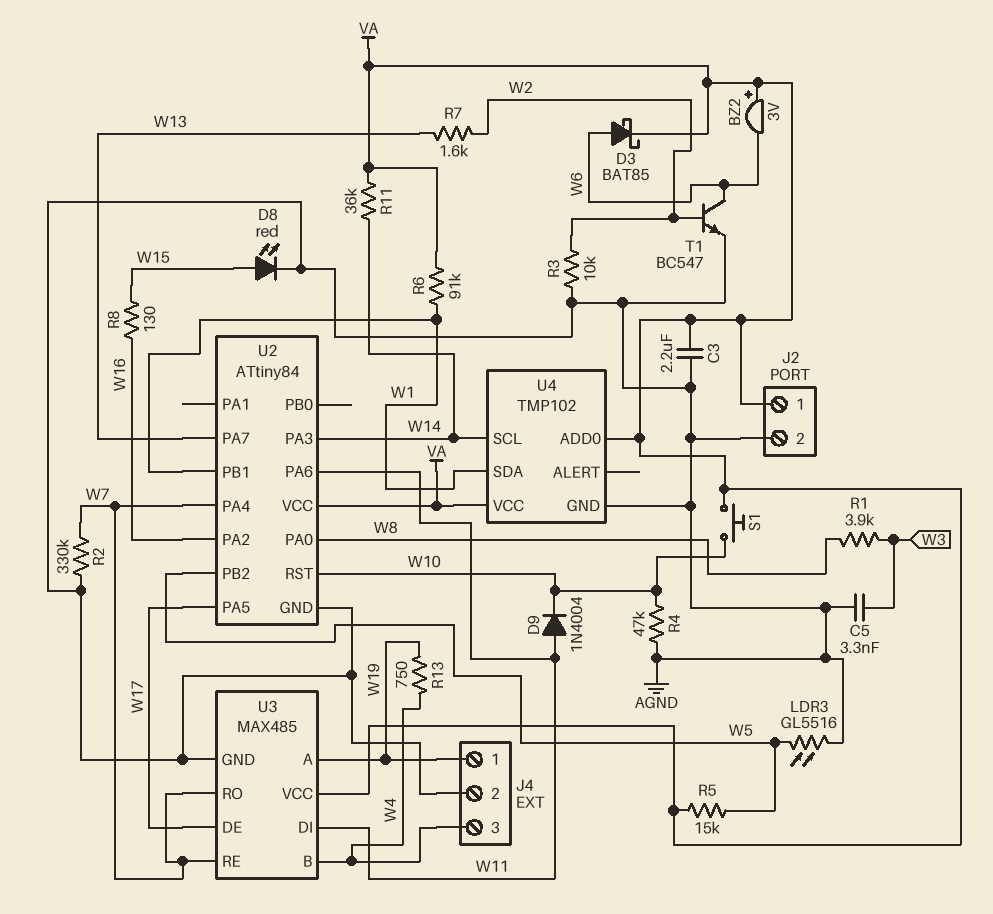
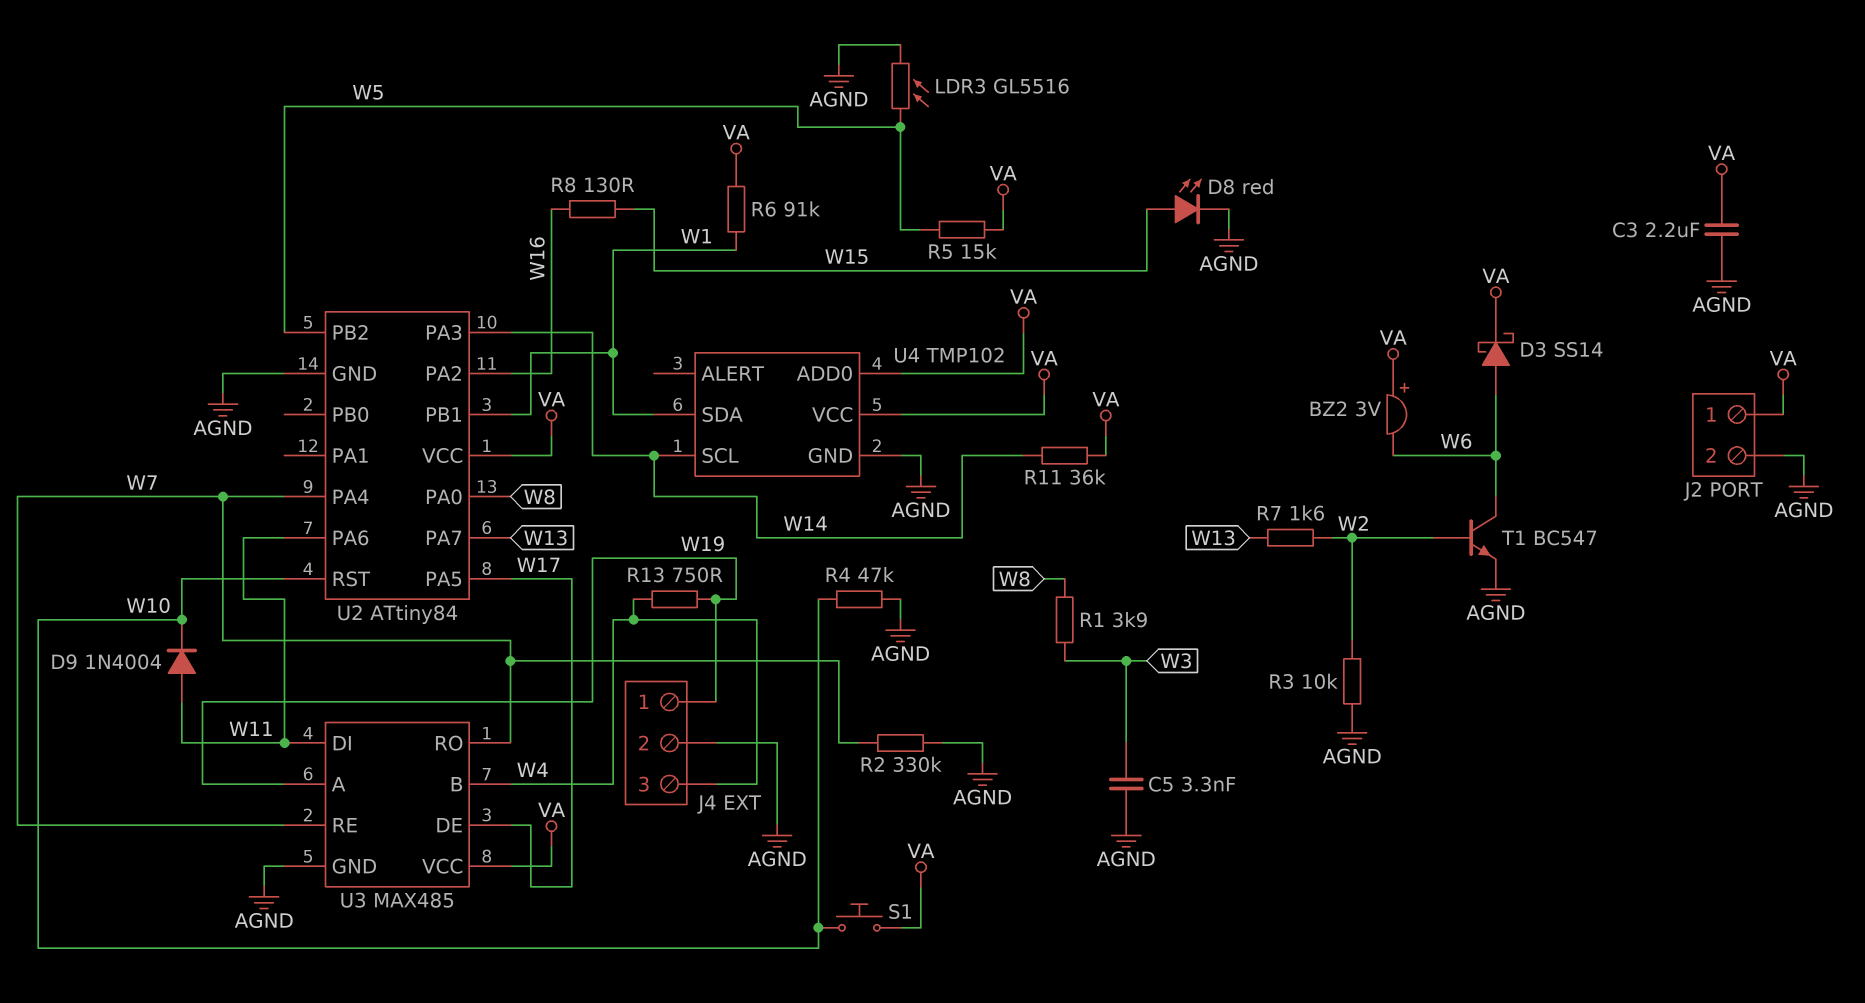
D3: schottky BAT85 (A W6, K VA) -> schottky SS14 (A W6, K VA)

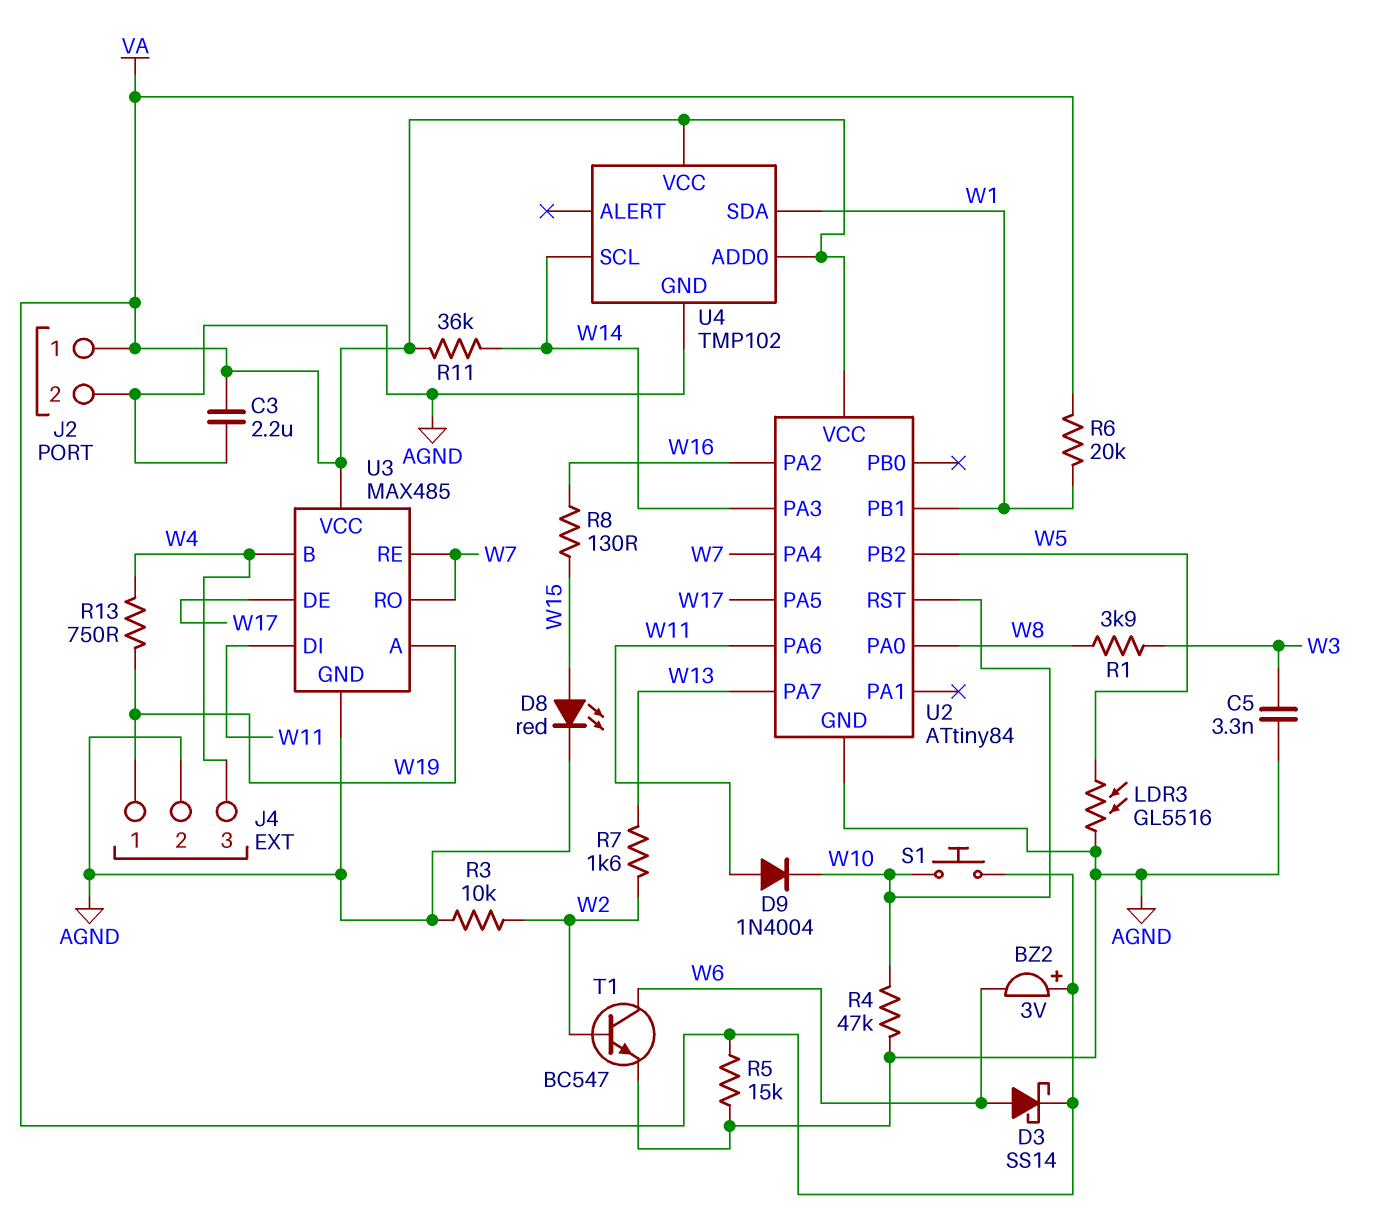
R2: 330k (AGND, W7) -> none
R5: 15k (VA, W5) -> 15k (AGND, VA)
R6: 91k (VA, W1) -> 20k (VA, W1)

